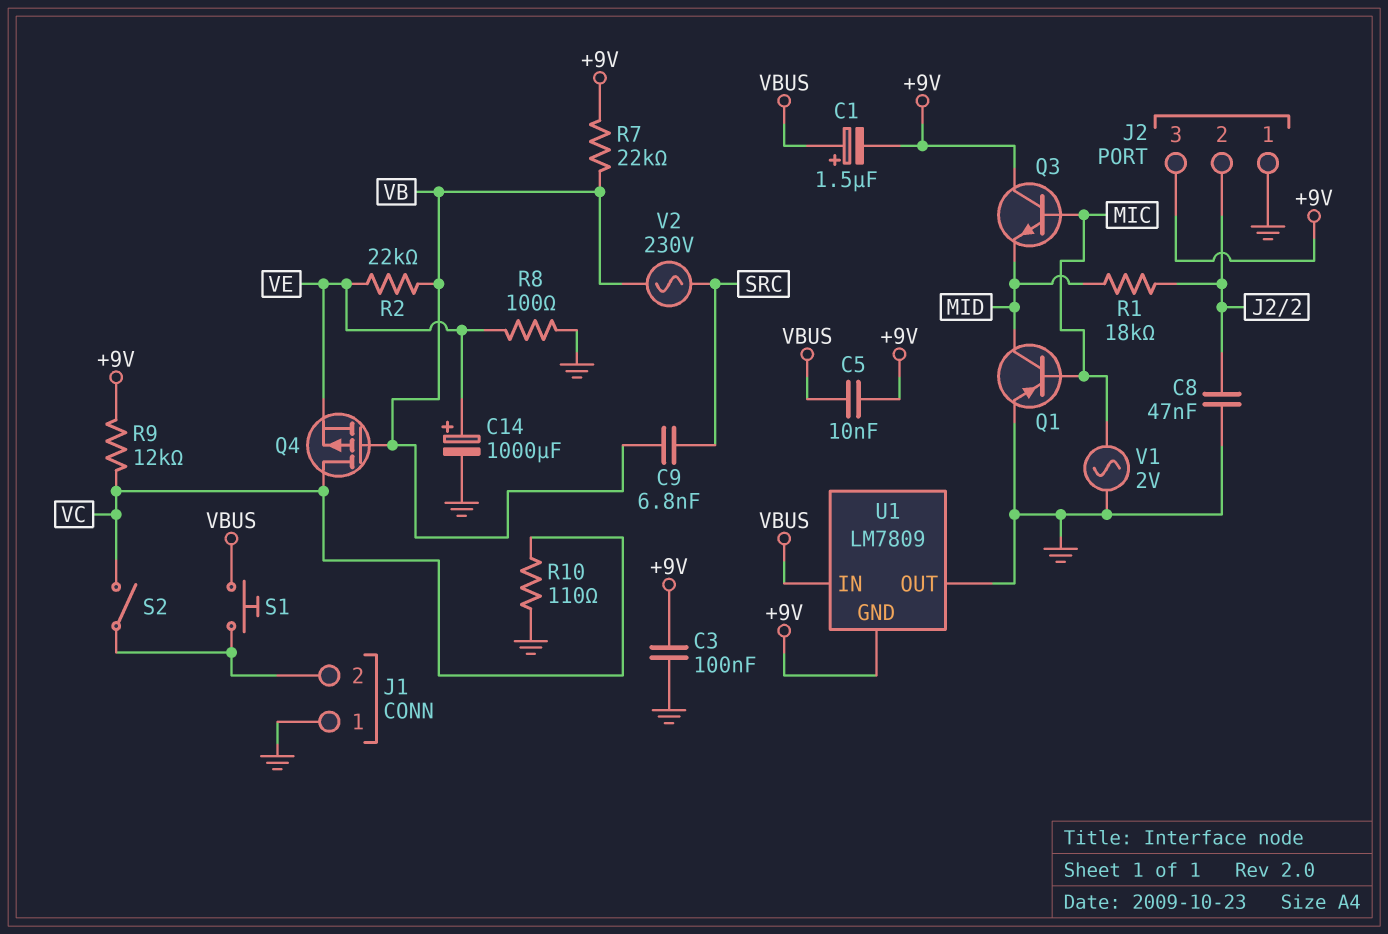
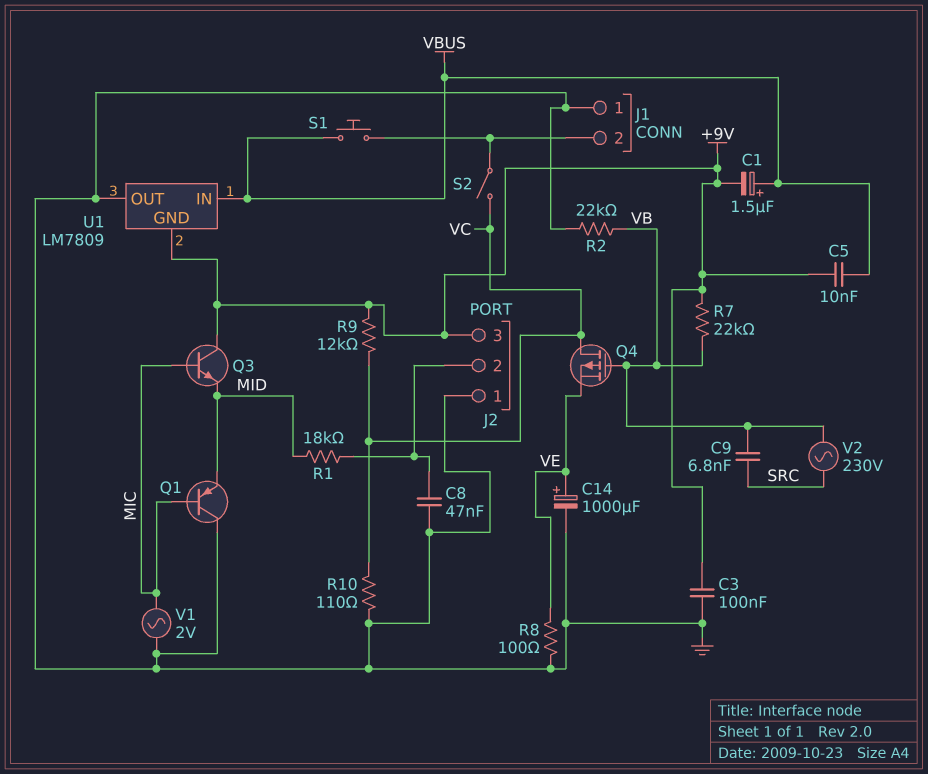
Q1: PNP (B MIC, C MID, E GND) -> PNP (B MIC, C GND, E MID)
R2: 22k (VB, VE) -> 22k (GND, VB)

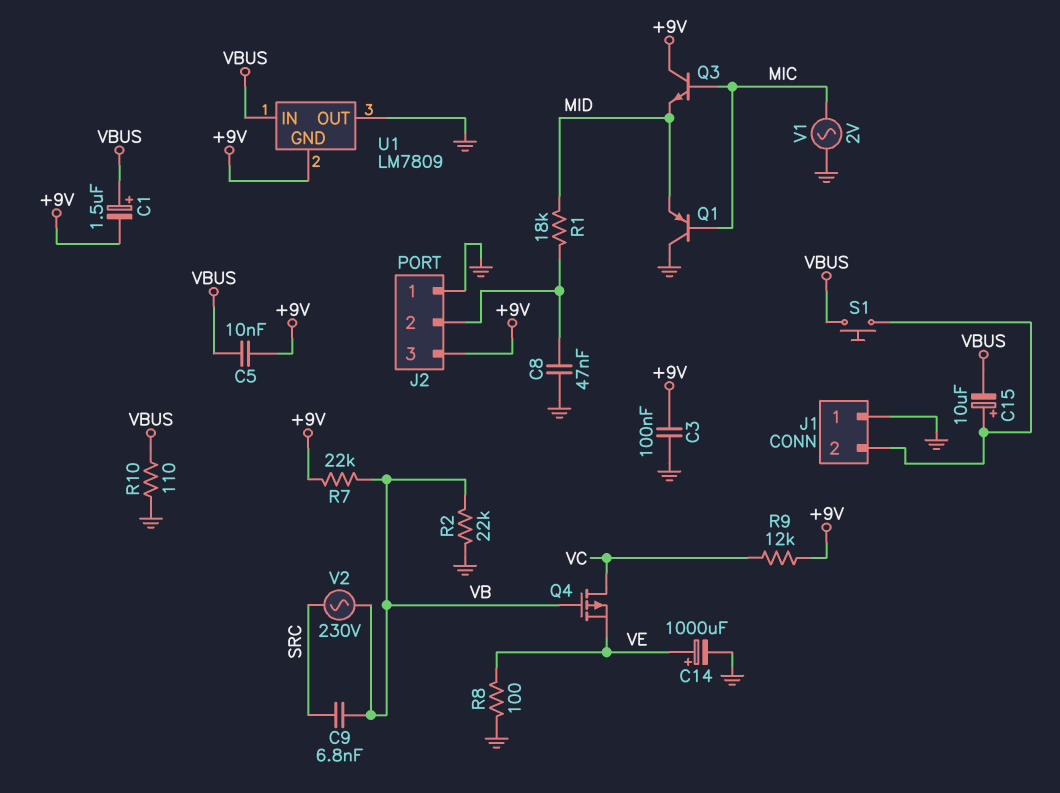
C15: none -> 10uF (plus J1/2, minus VBUS)
R10: 110 (GND, VC) -> 110 (GND, VBUS)
S2: switch (J1/2, VC) -> none

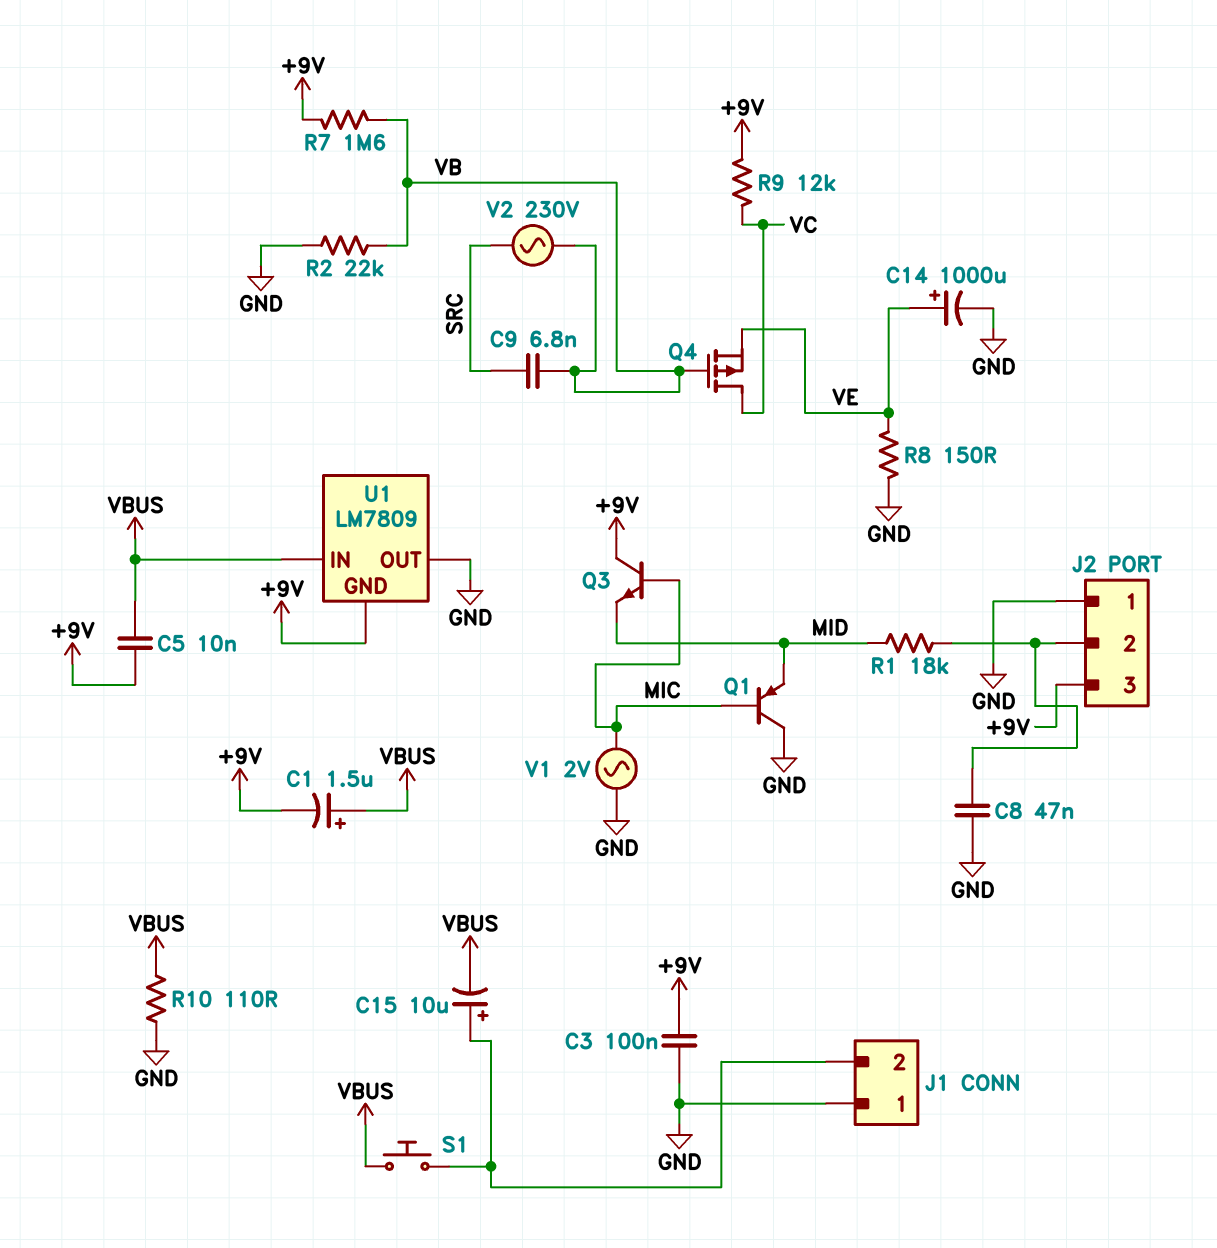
R7: 22k (+9V, VB) -> 1.6M (+9V, VB)
R8: 100 (GND, VE) -> 150 (GND, VE)

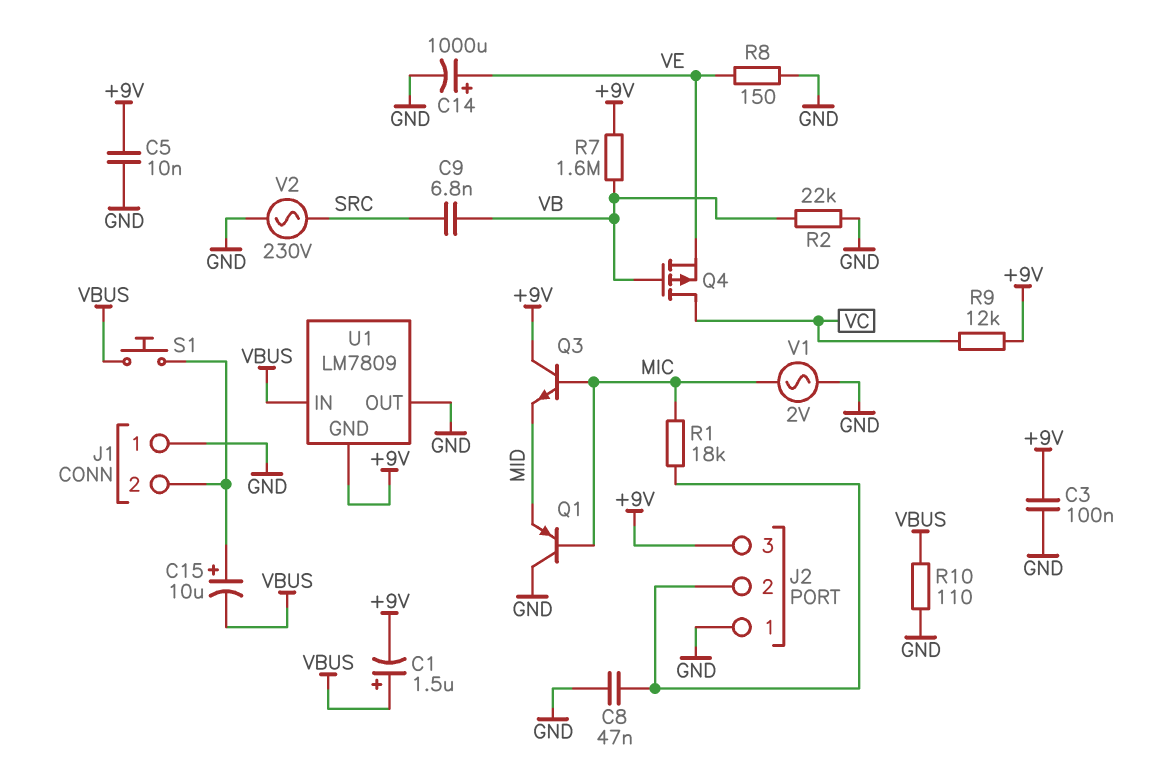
C5: 10nF (+9V, VBUS) -> 10nF (+9V, GND)
R1: 18k (J2/2, MID) -> 18k (J2/2, MIC)
V2: AC 230V (SRC, VB) -> AC 230V (GND, SRC)

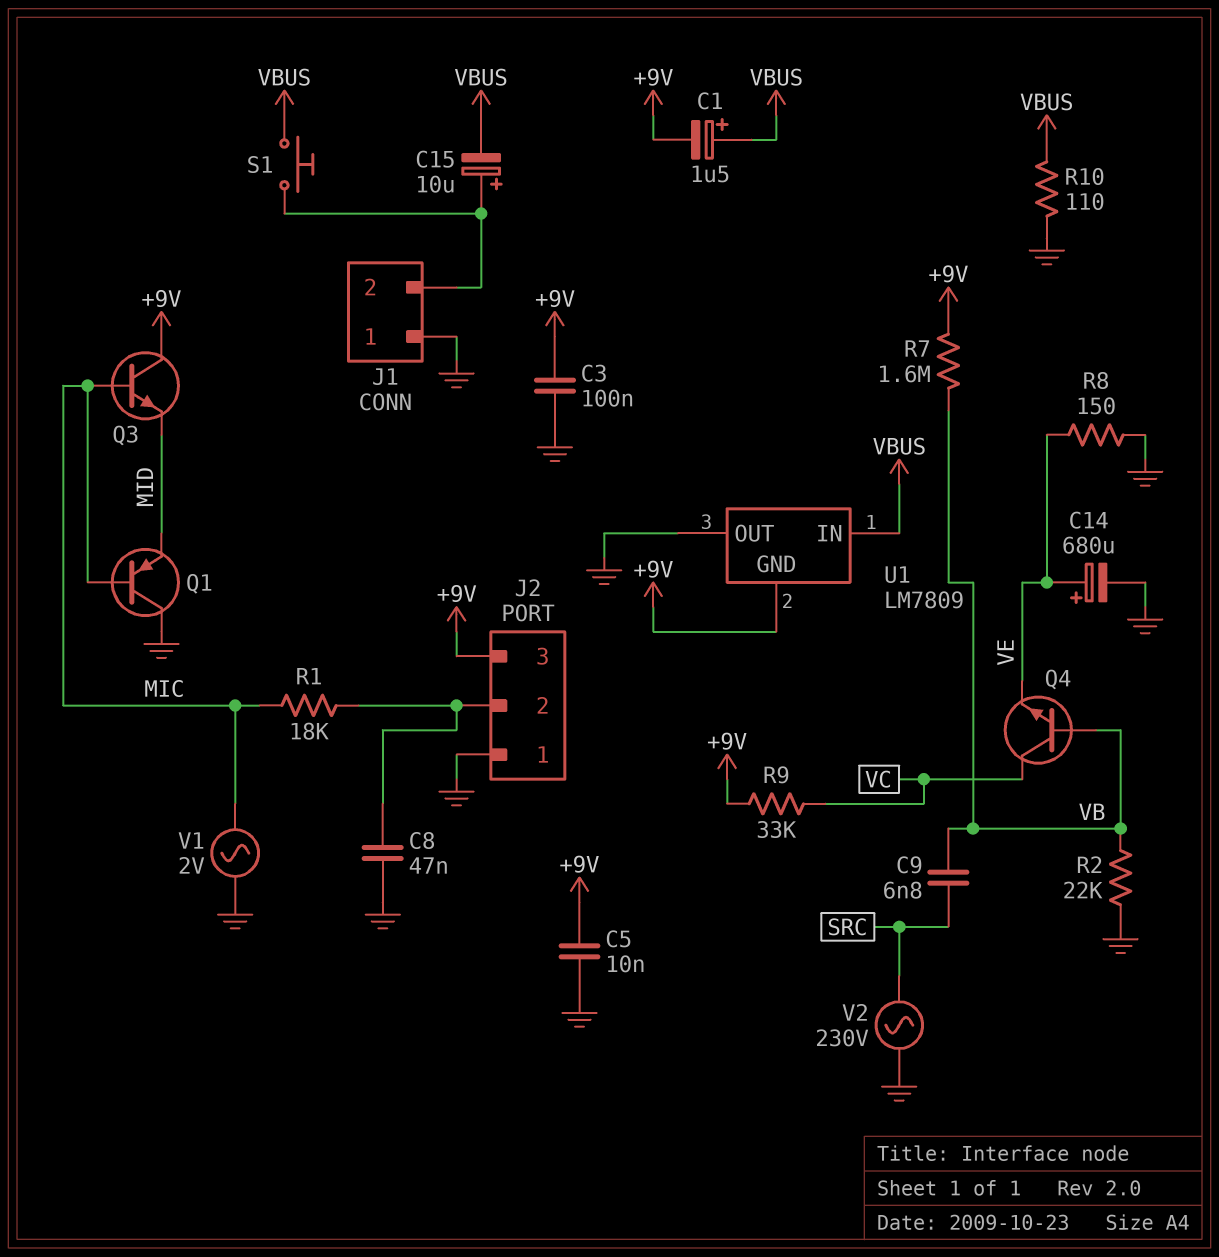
C14: 1000uF (plus VE, minus GND) -> 680uF (plus VE, minus GND)
Q4: PMOS (G VB, D VC, S VE) -> NPN (B VB, C VC, E VE)
R9: 12k (+9V, VC) -> 33k (+9V, VC)

